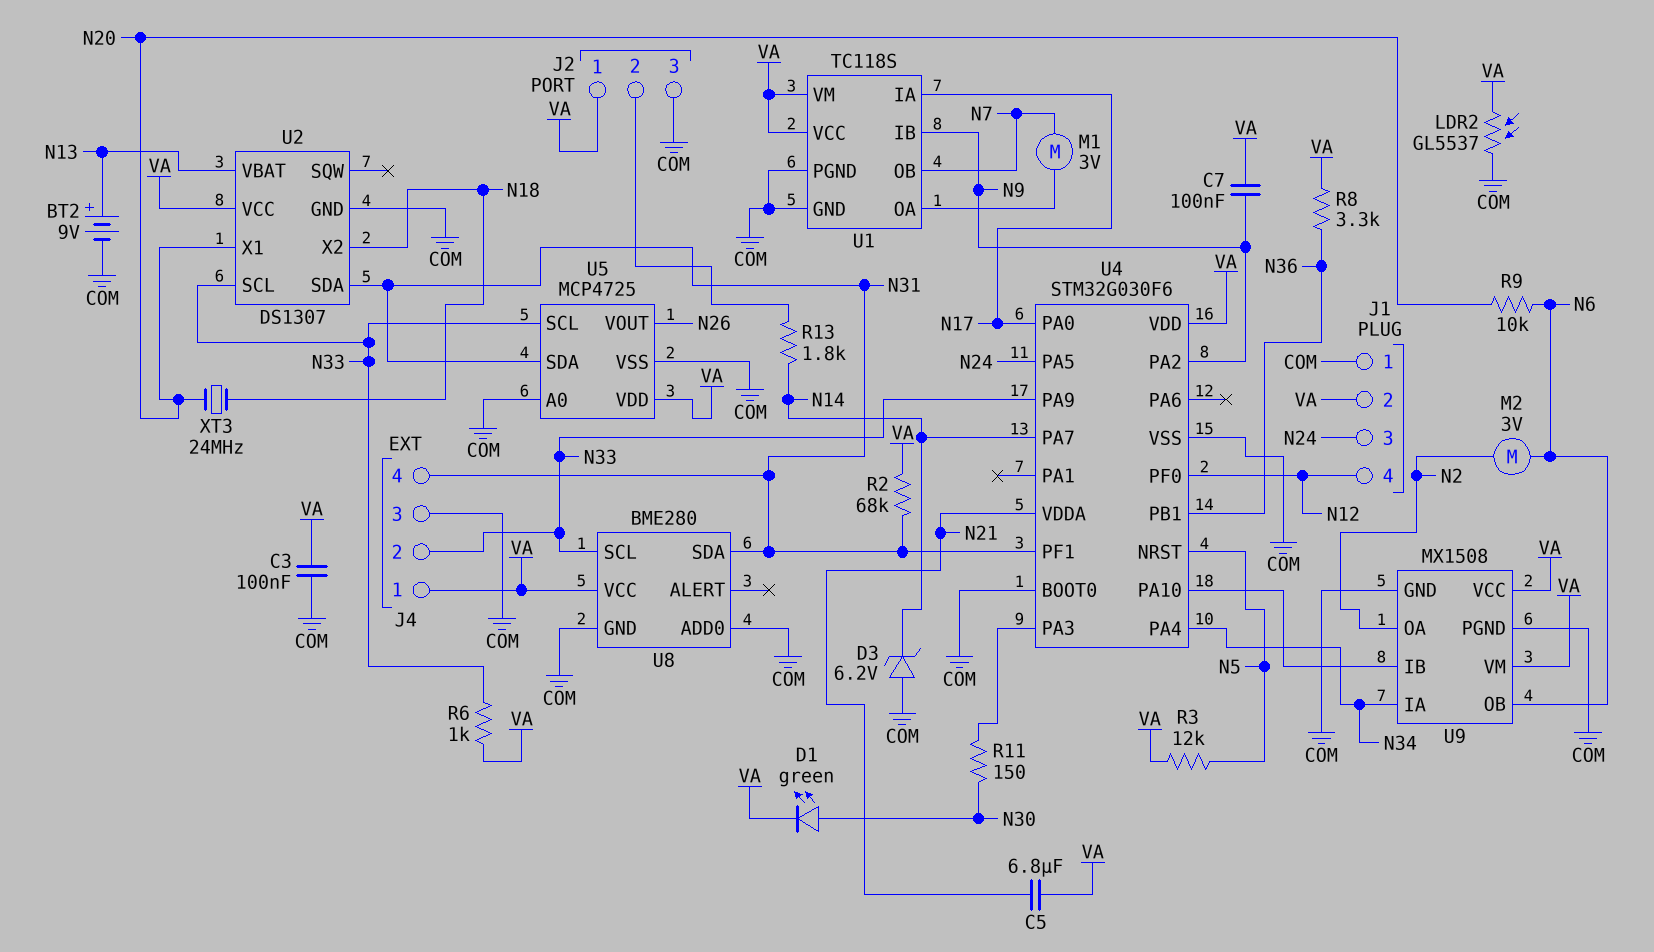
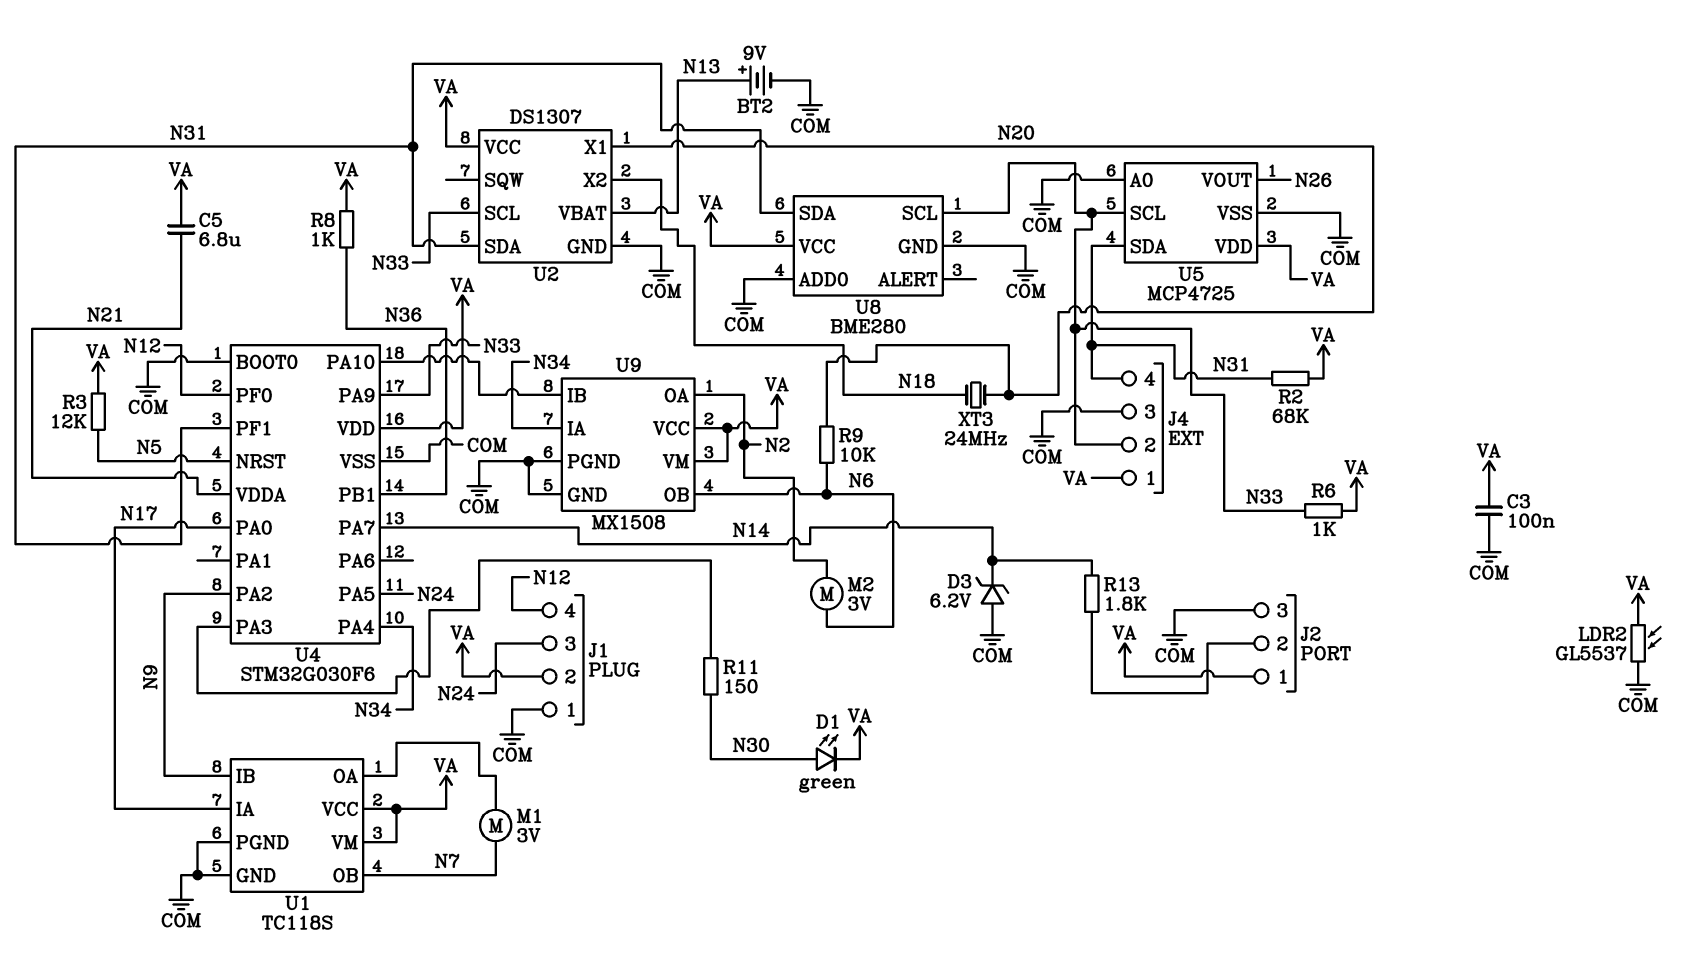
C7: 100nF (N9, VA) -> none
R8: 3.3k (N36, VA) -> 1k (N36, VA)

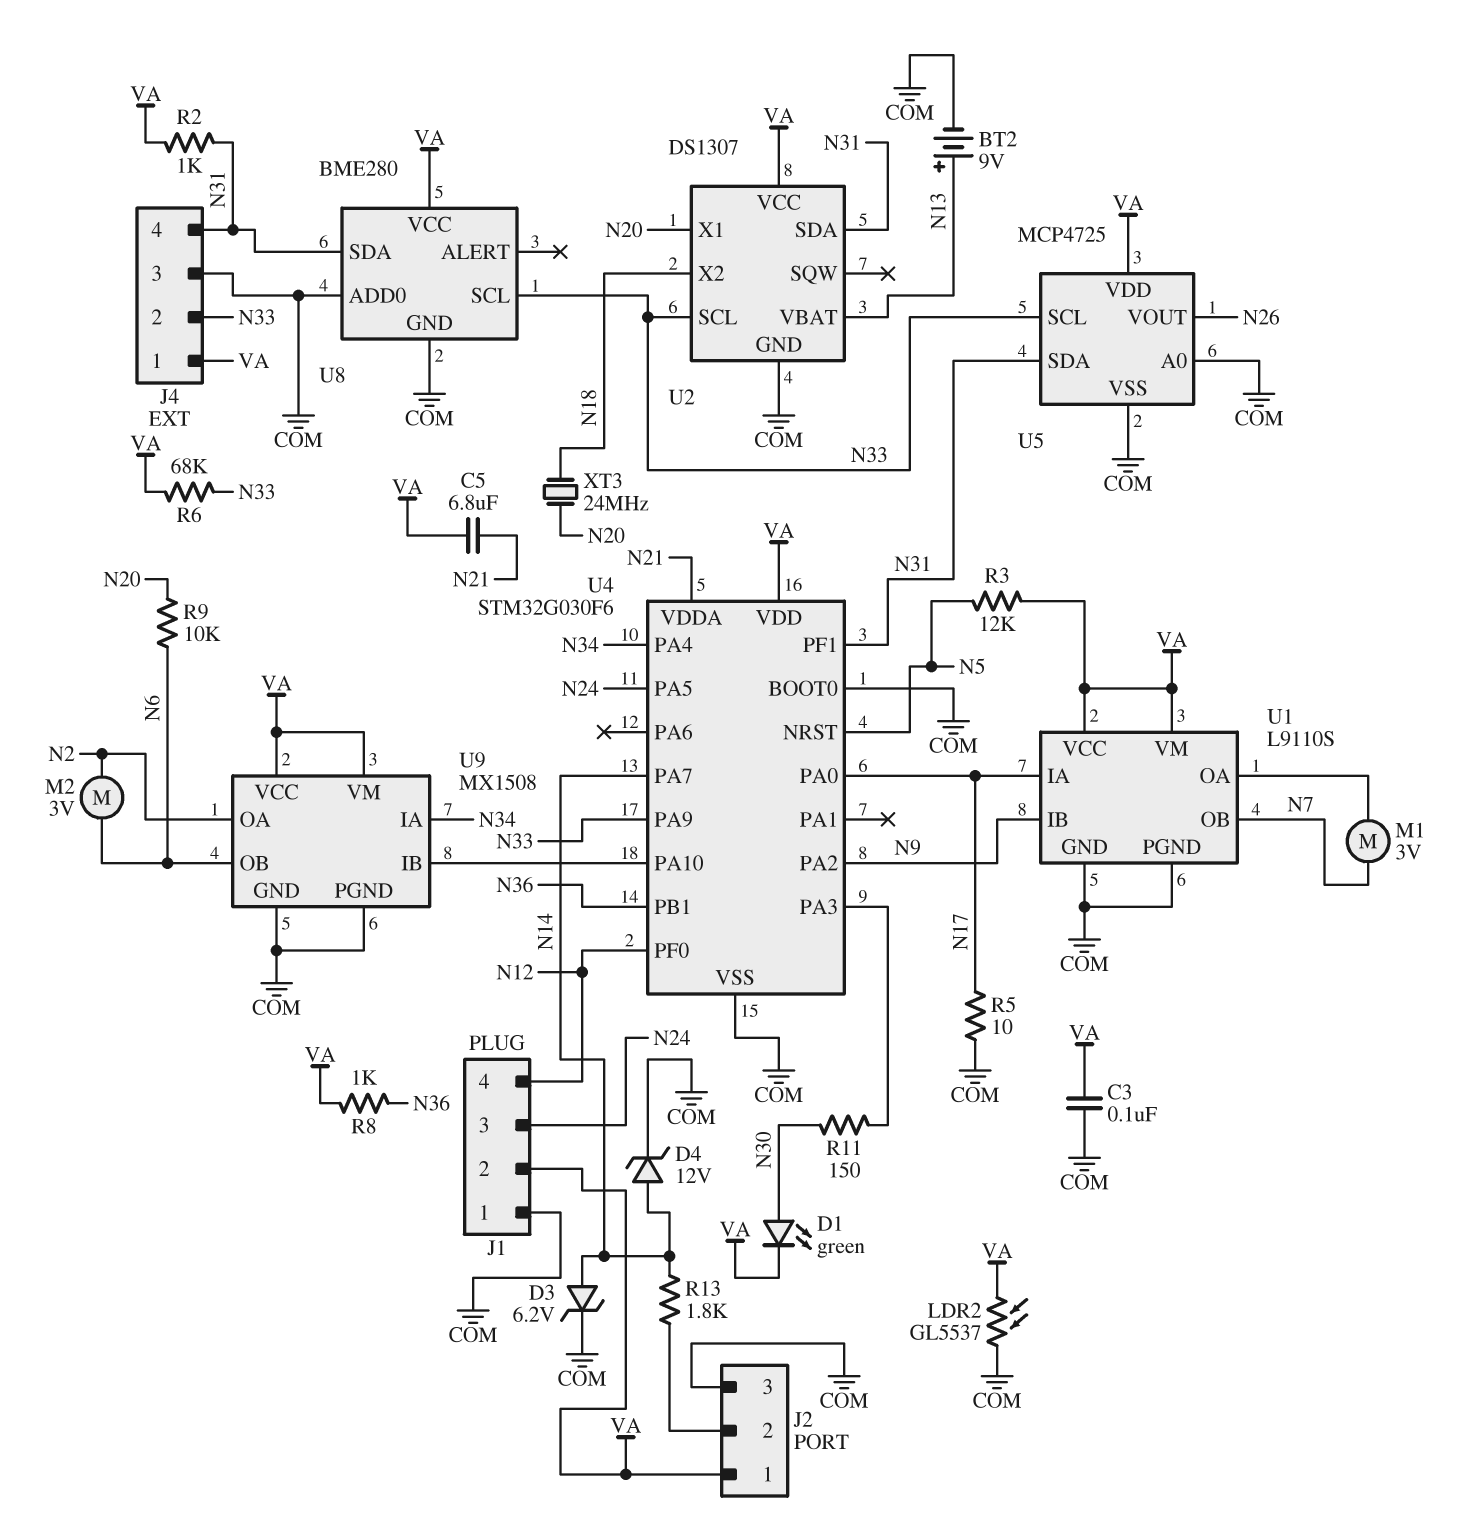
D3: zener 6.2V (A COM, K N14) -> zener 6.2V (A N14, K COM)
D4: none -> zener 12V (A N14, K COM)
R2: 68k (N31, VA) -> 1k (N31, VA)
R5: none -> 10 (COM, N17)
R6: 1k (N33, VA) -> 68k (N33, VA)
U1: TC118S -> L9110S

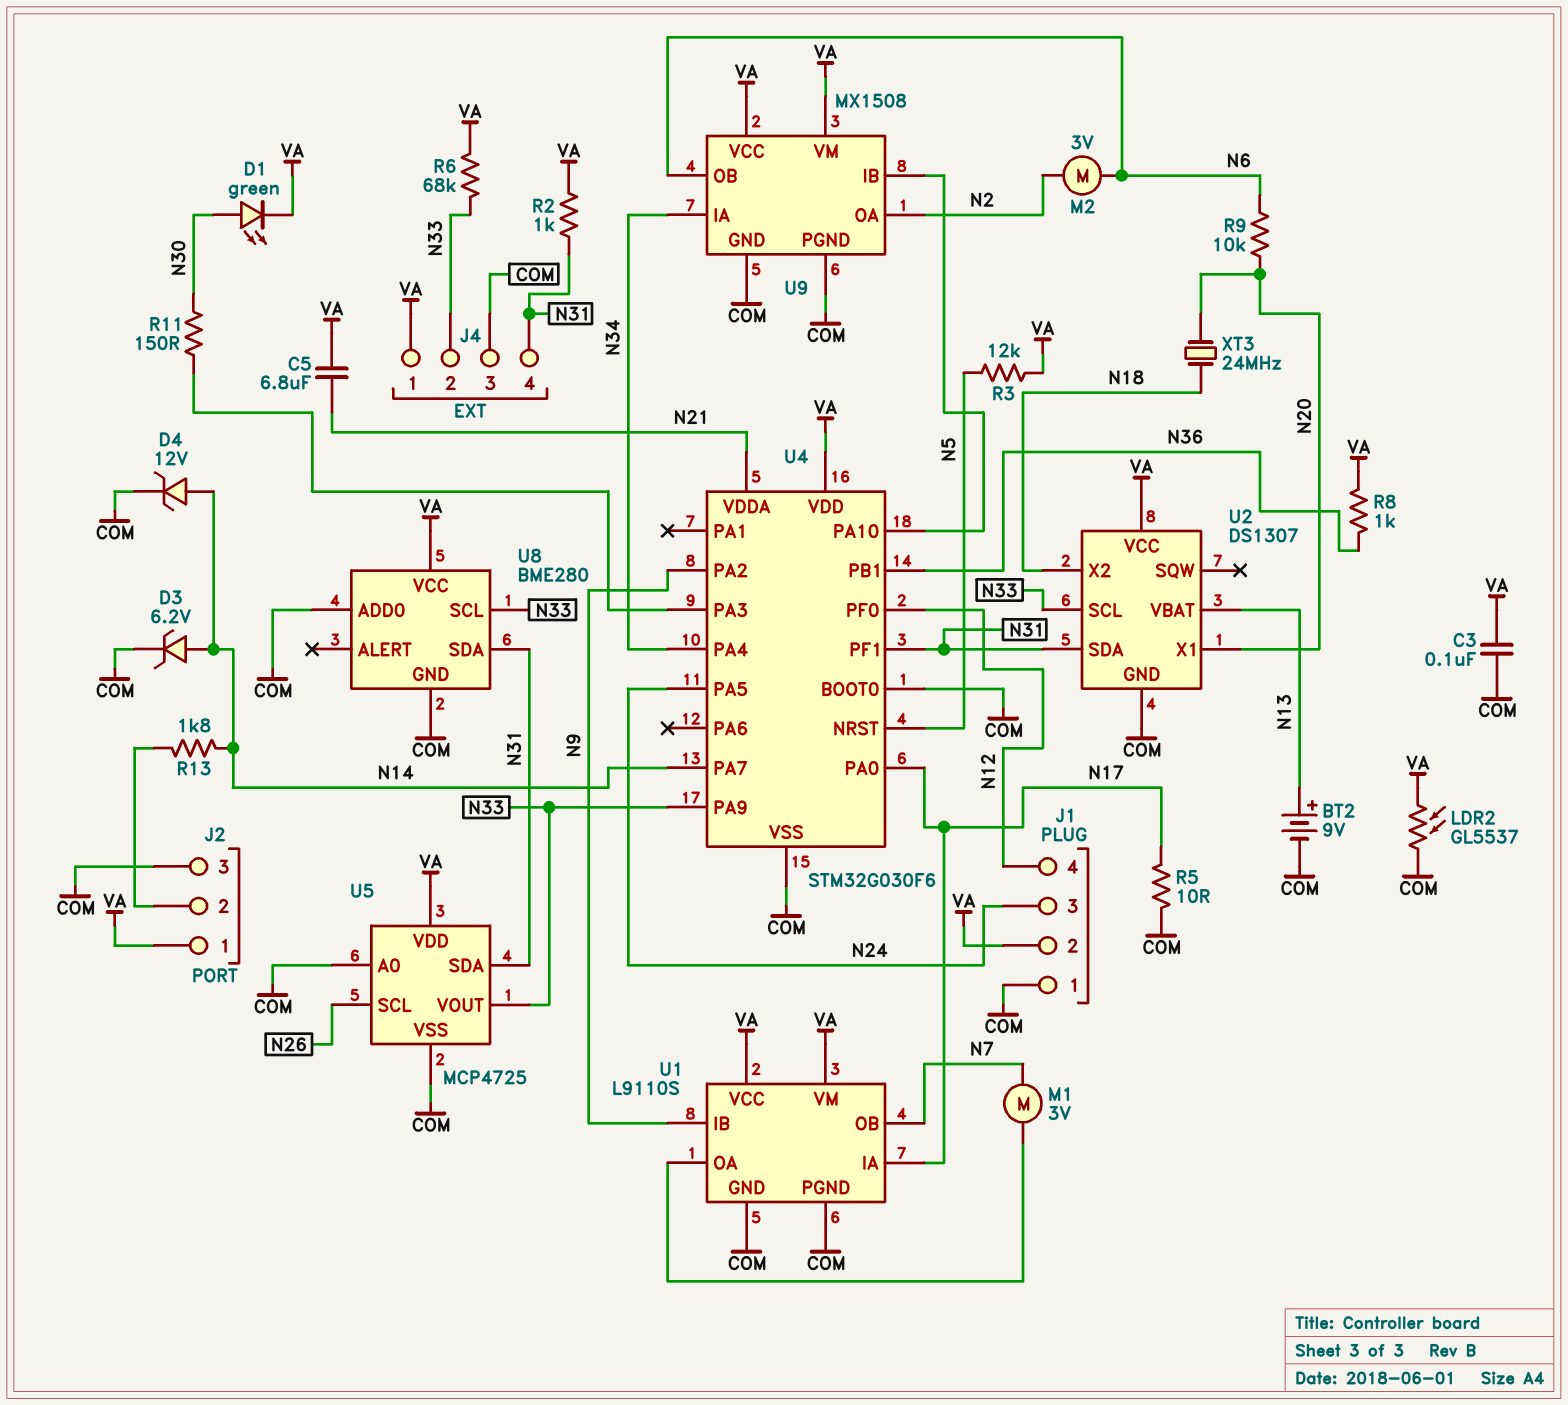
U5 pin SCL: N33 -> N26
U5 pin VOUT: N26 -> N33

